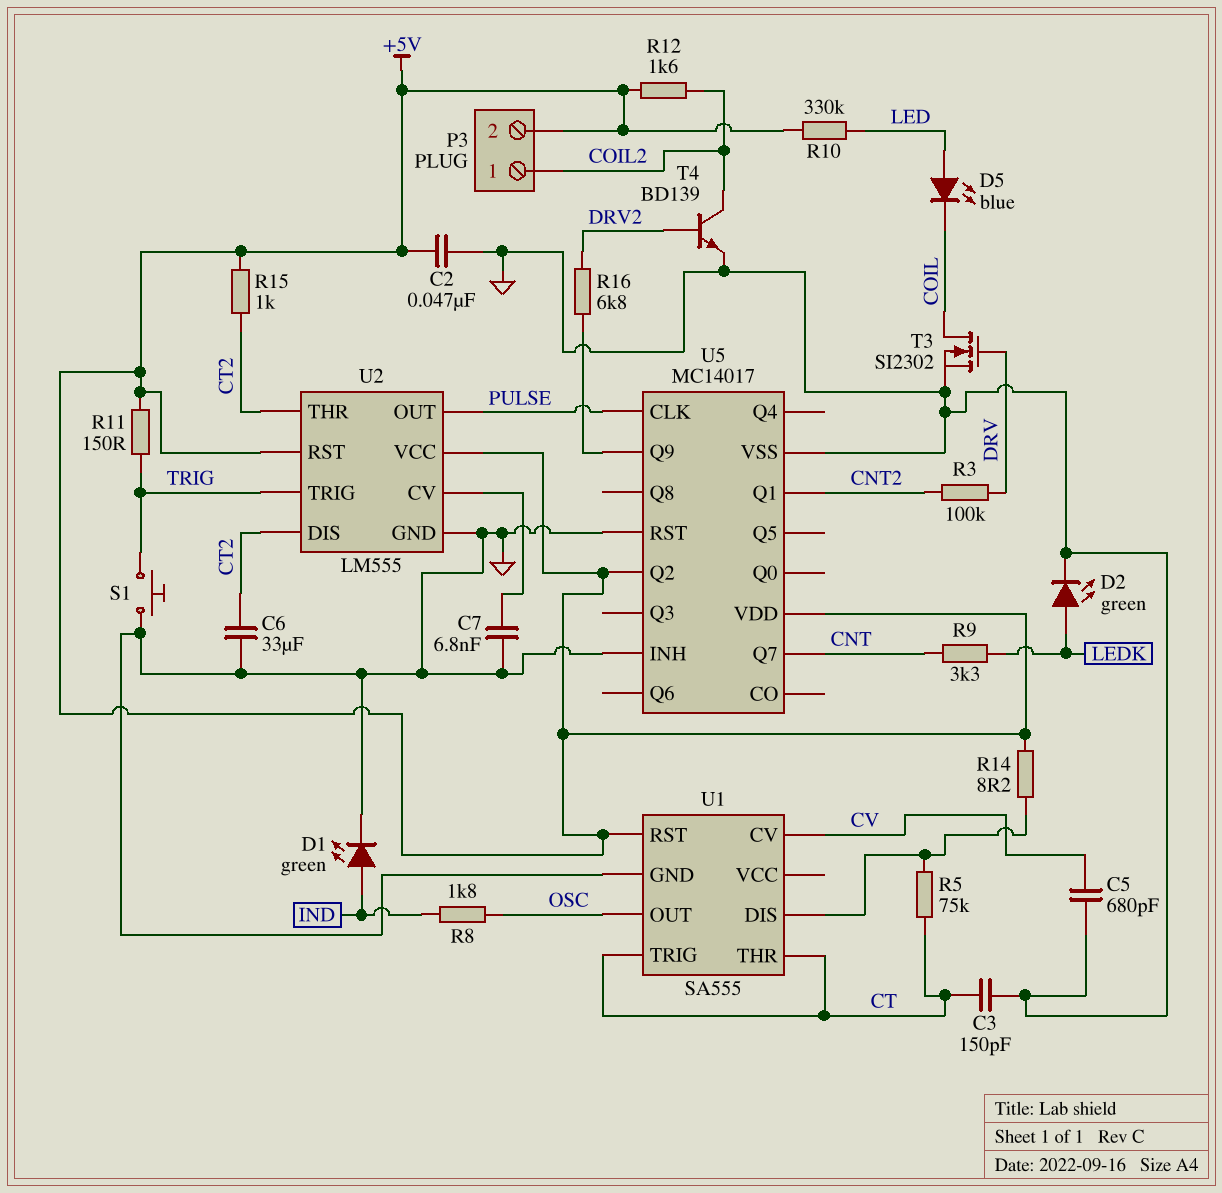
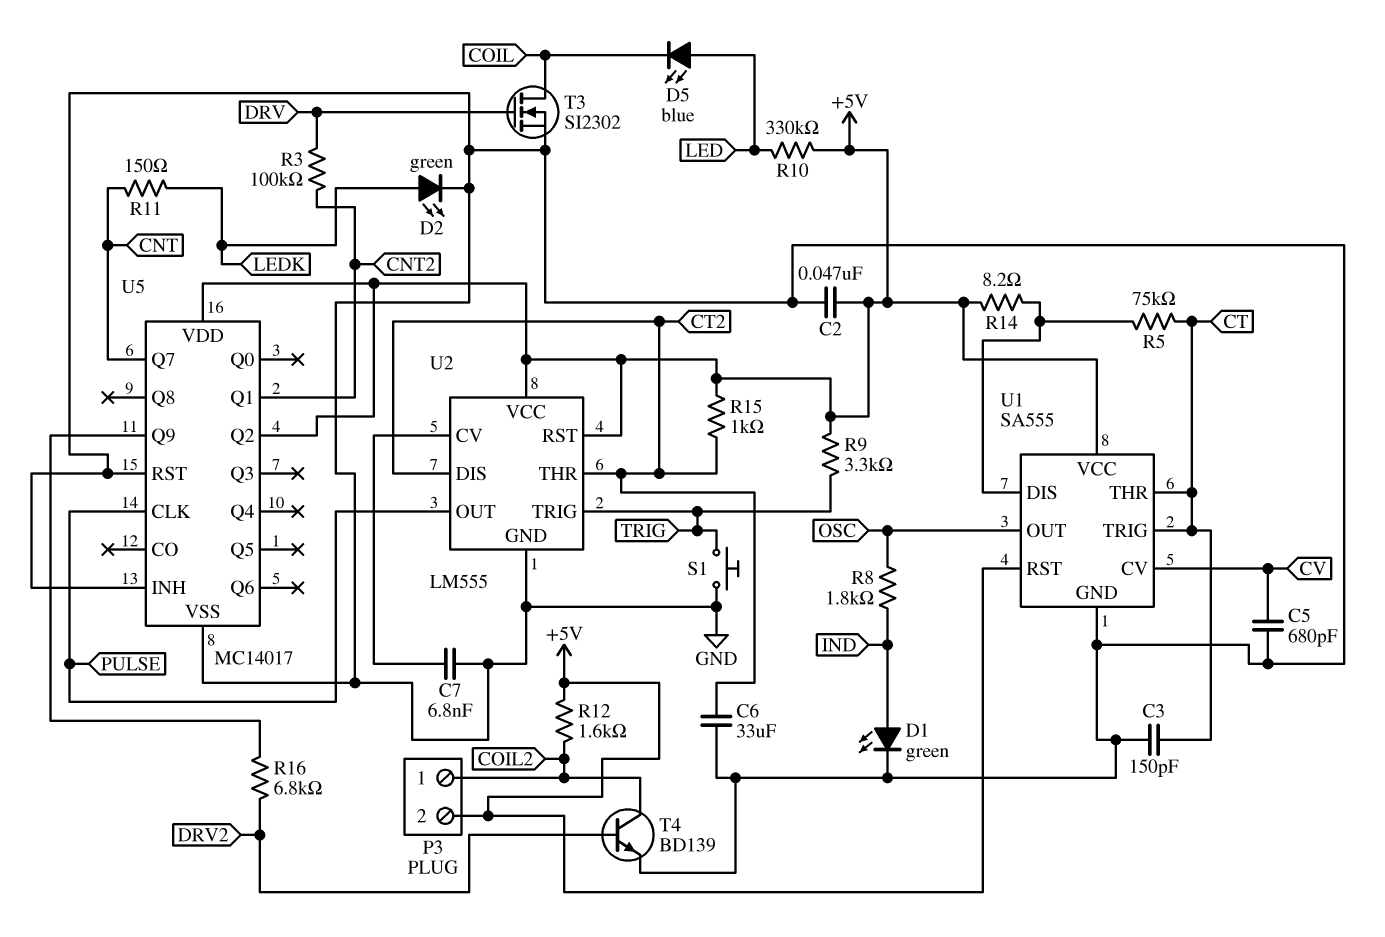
R9: 3.3k (CNT, LEDK) -> 3.3k (+5V, TRIG)
R11: 150 (+5V, TRIG) -> 150 (CNT, LEDK)
U1 pin VCC: none -> +5V

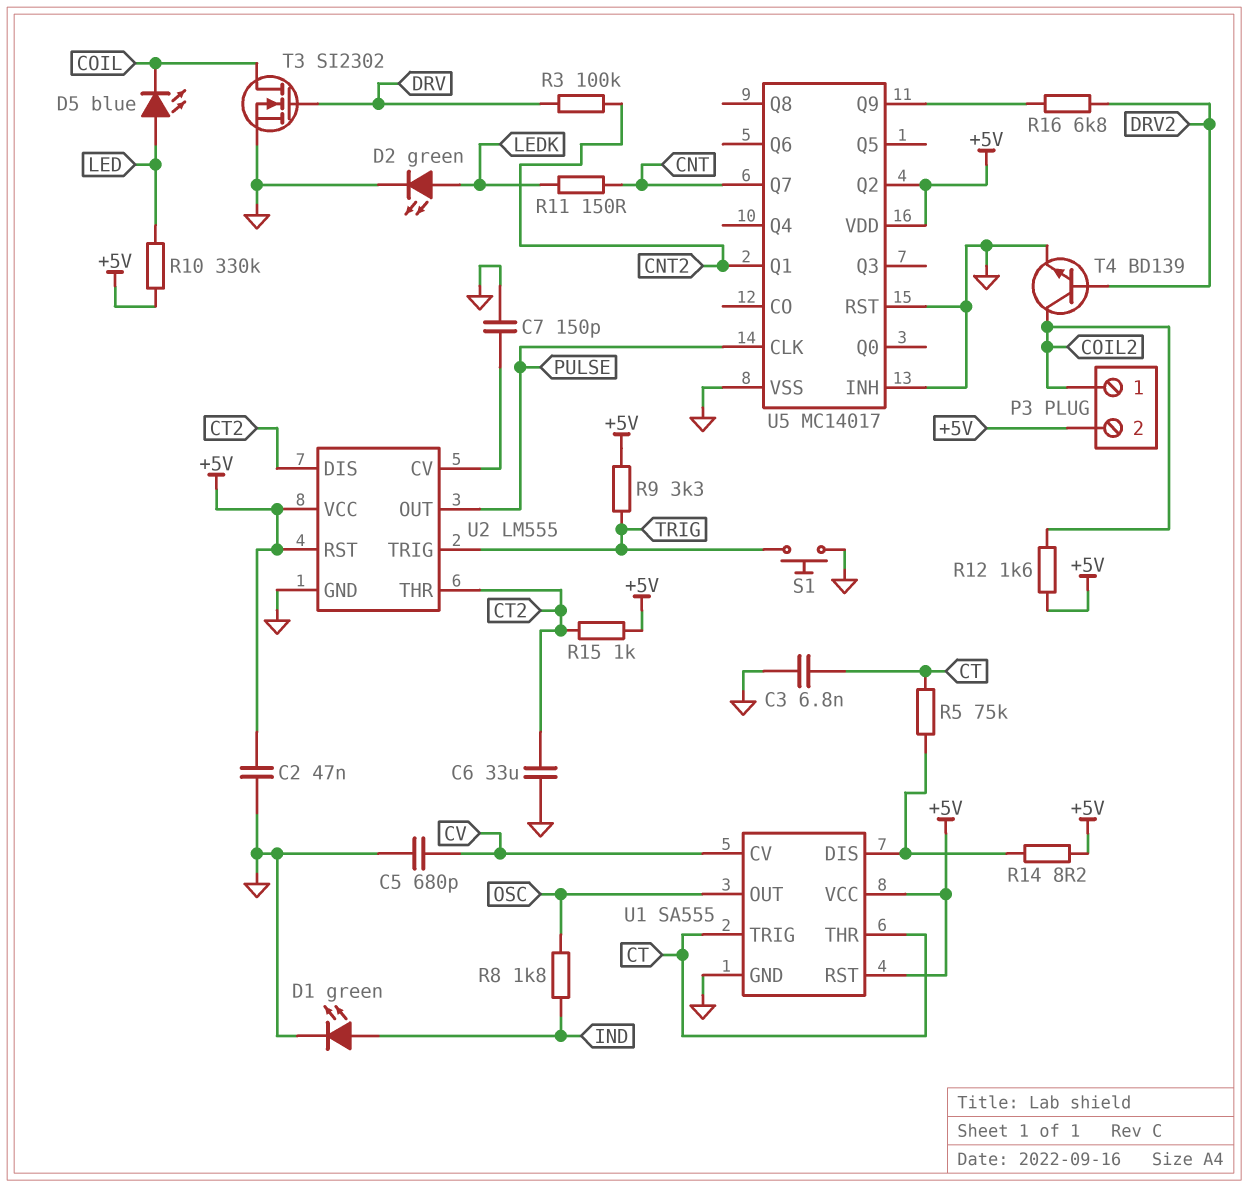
C3: 150pF (CT, GND) -> 6.8nF (CT, GND)
C7: 6.8nF (GND, U2/CV) -> 150pF (GND, U2/CV)

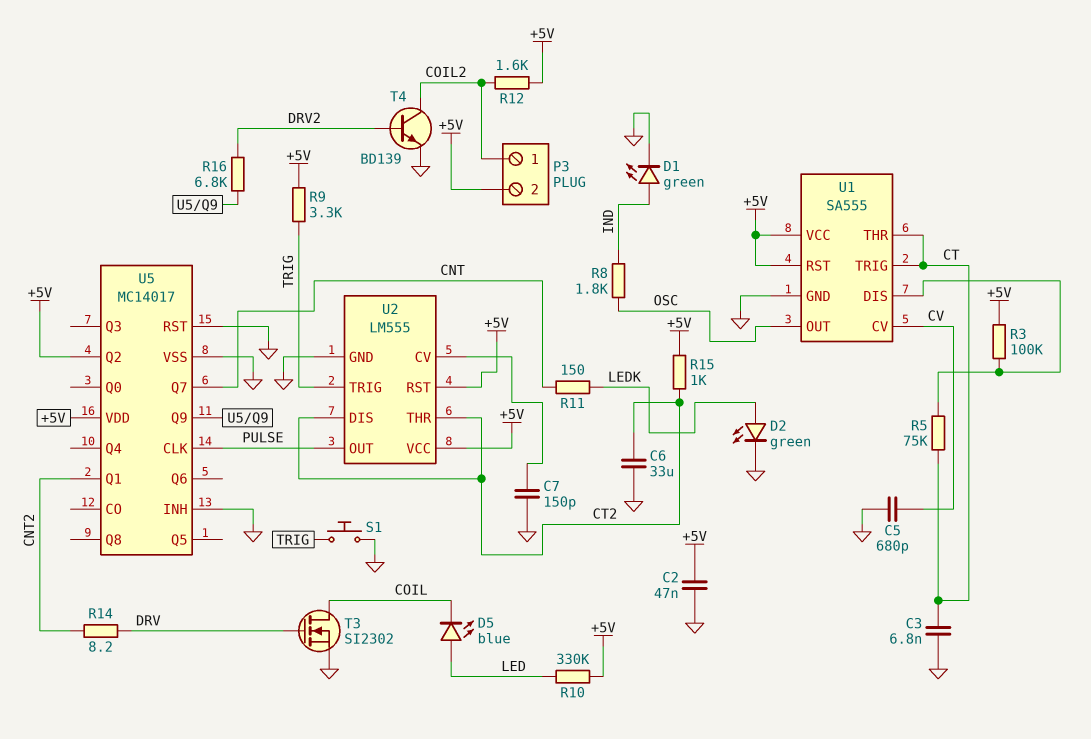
R3: 100k (CNT2, DRV) -> 100k (+5V, U1/DIS)
R14: 8.2 (+5V, U1/DIS) -> 8.2 (CNT2, DRV)

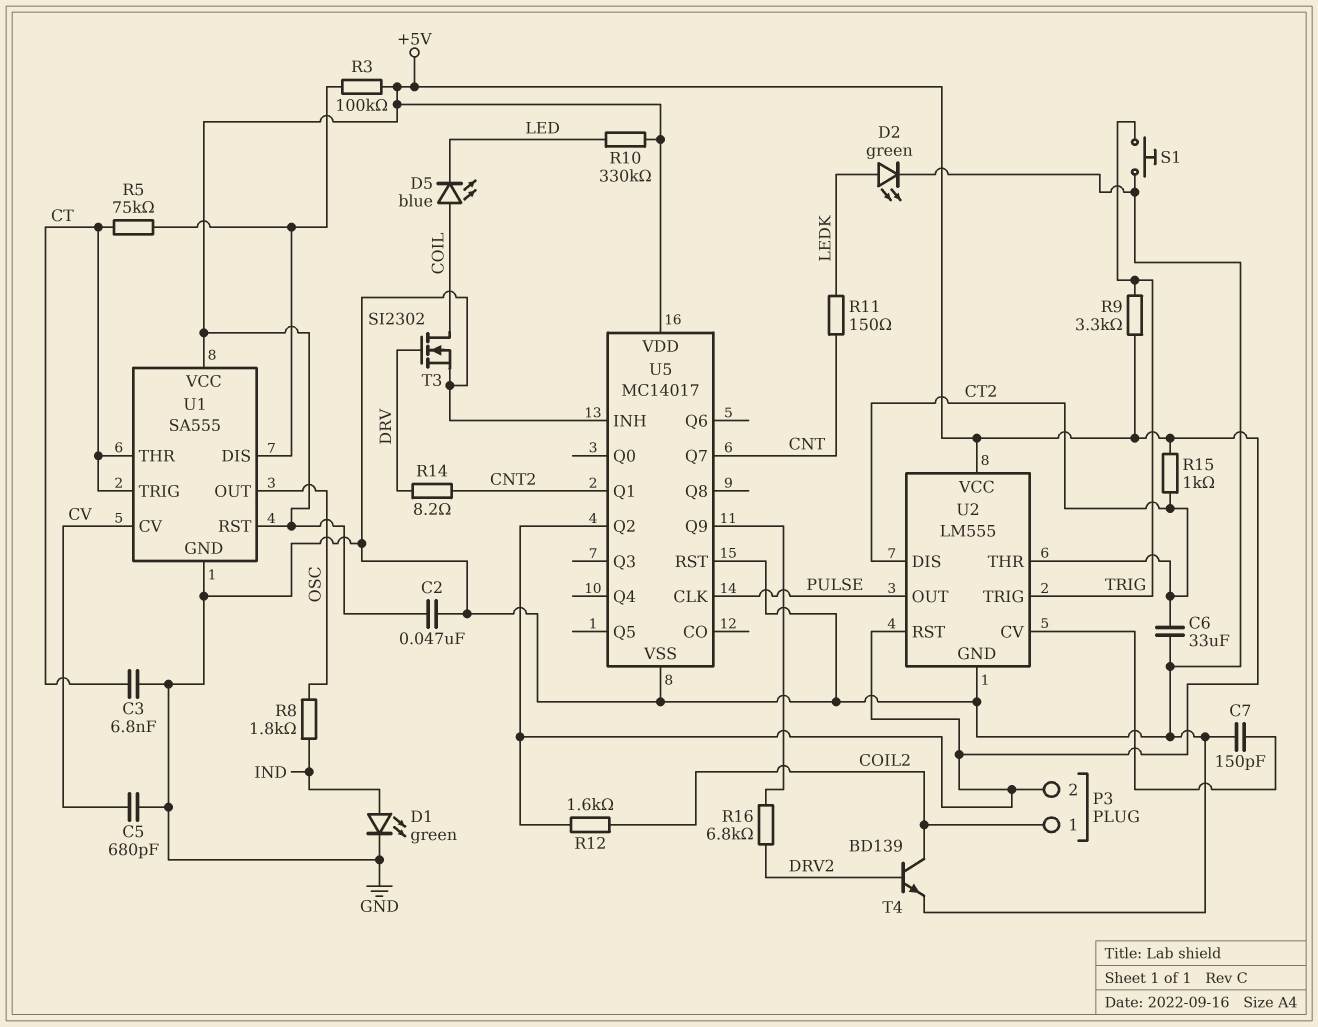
D5: LED blue (A LED, K COIL) -> LED blue (A COIL, K LED)

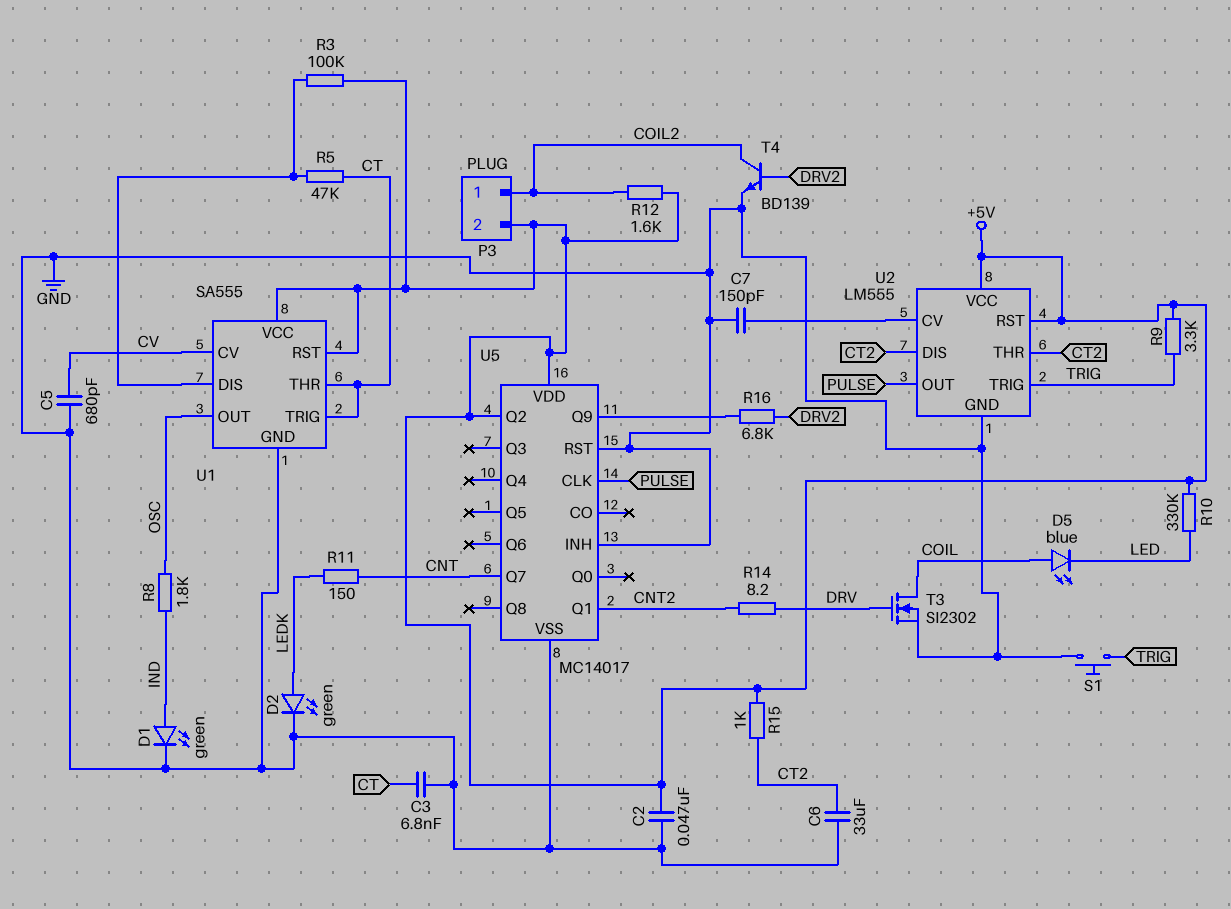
R5: 75k (CT, U1/DIS) -> 47k (CT, U1/DIS)

